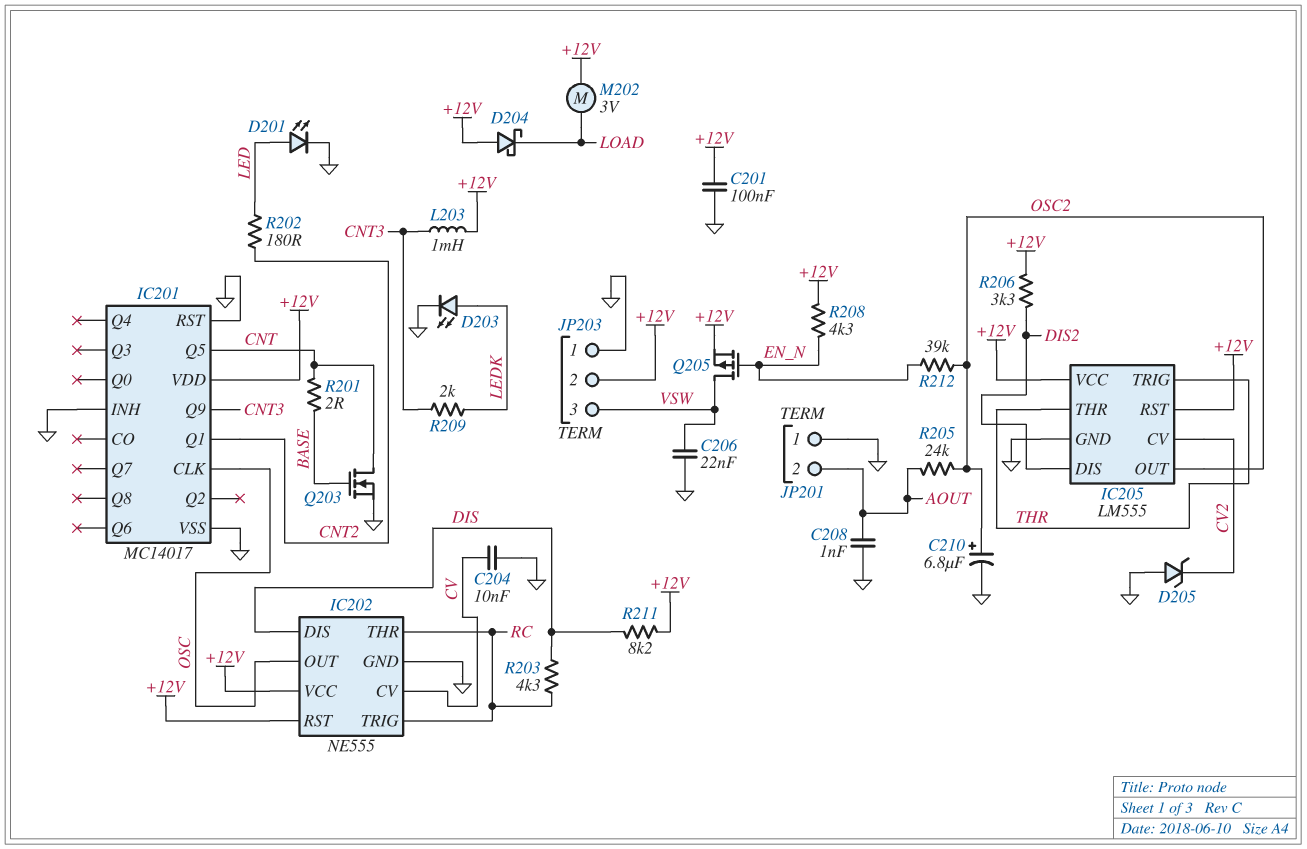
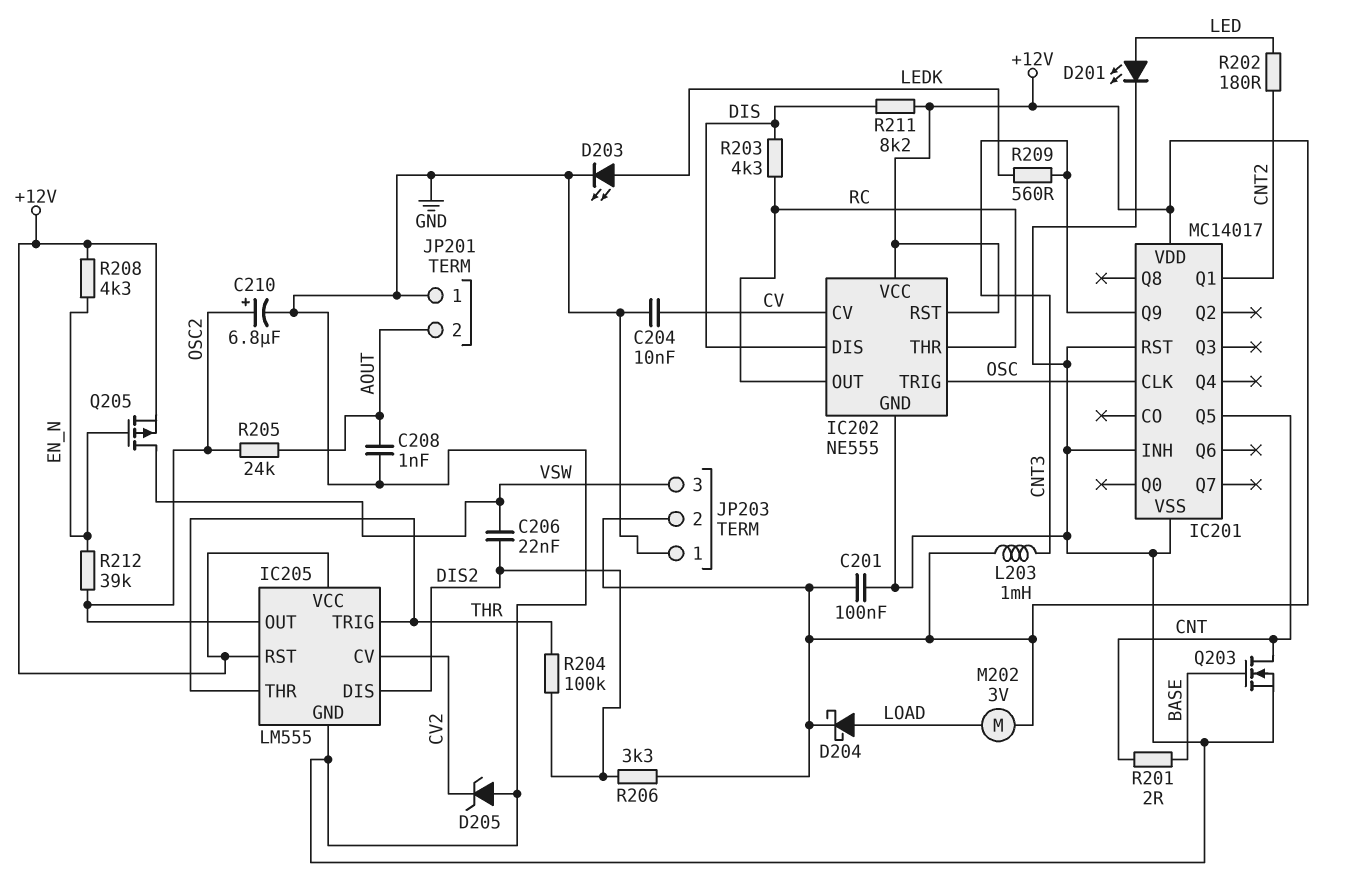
C206: 22nF (GND, VSW) -> 22nF (DIS2, VSW)
D204: schottky (A +12V, K LOAD) -> schottky (A LOAD, K +12V)
IC202 pin OUT: OSC -> RC
IC202 pin TRIG: RC -> OSC
R204: none -> 100k (DIS2, THR)
R209: 2k (CNT3, LEDK) -> 560 (CNT3, LEDK)

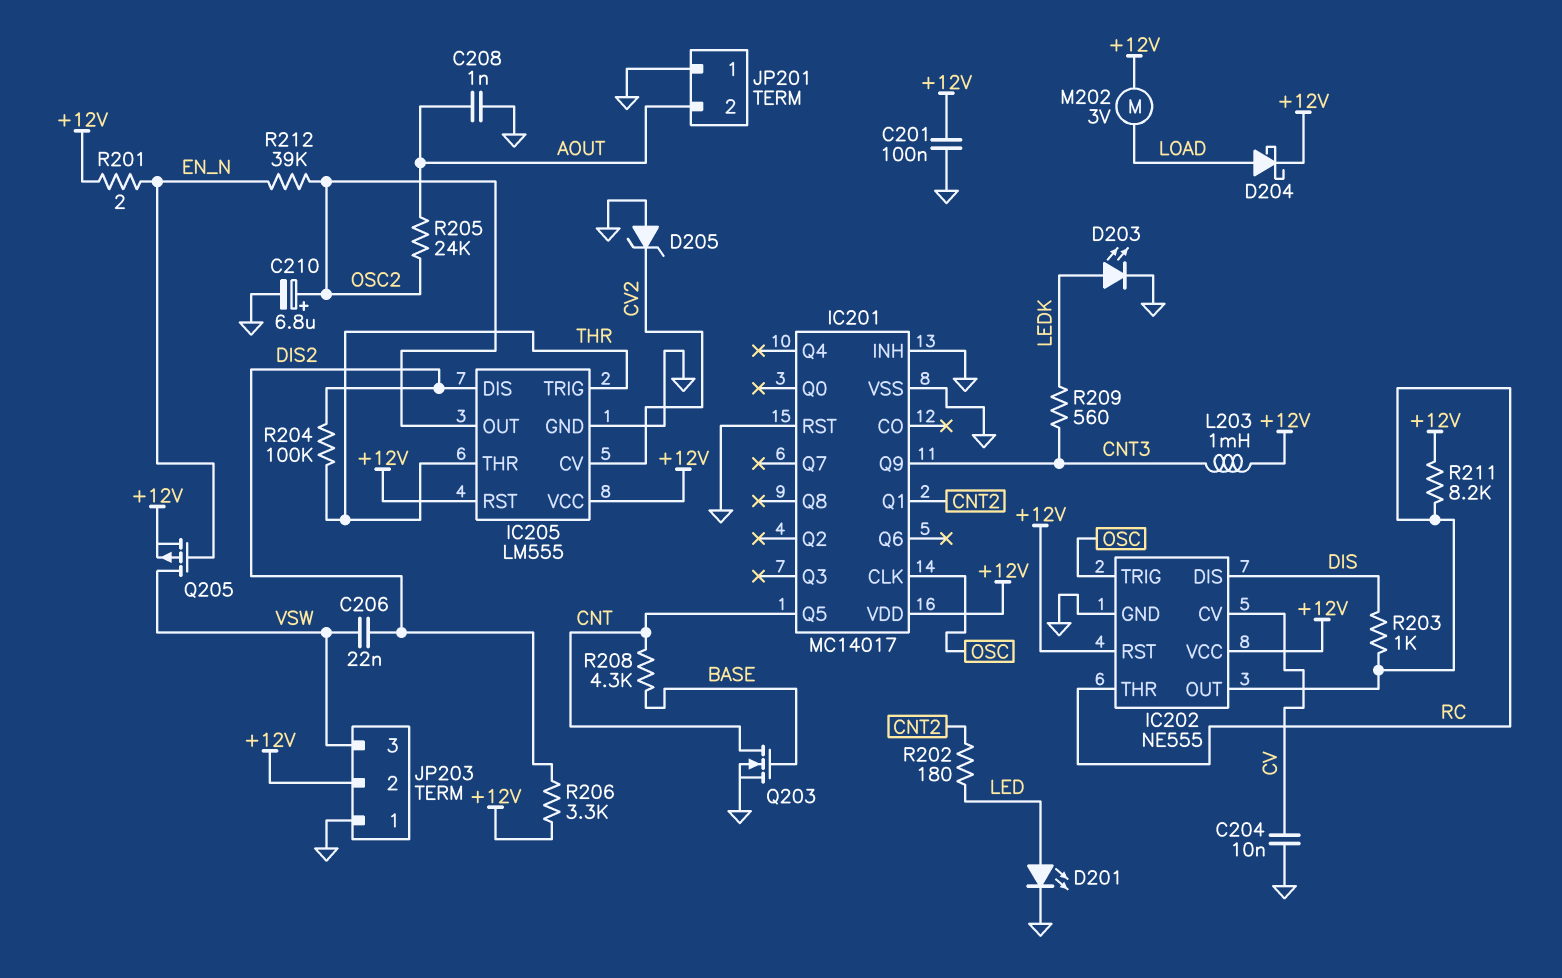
R201: 2 (BASE, CNT) -> 2 (+12V, EN_N)
R203: 4.3k (DIS, RC) -> 1k (DIS, RC)
R208: 4.3k (+12V, EN_N) -> 4.3k (BASE, CNT)
R211: 8.2k (+12V, DIS) -> 8.2k (+12V, RC)

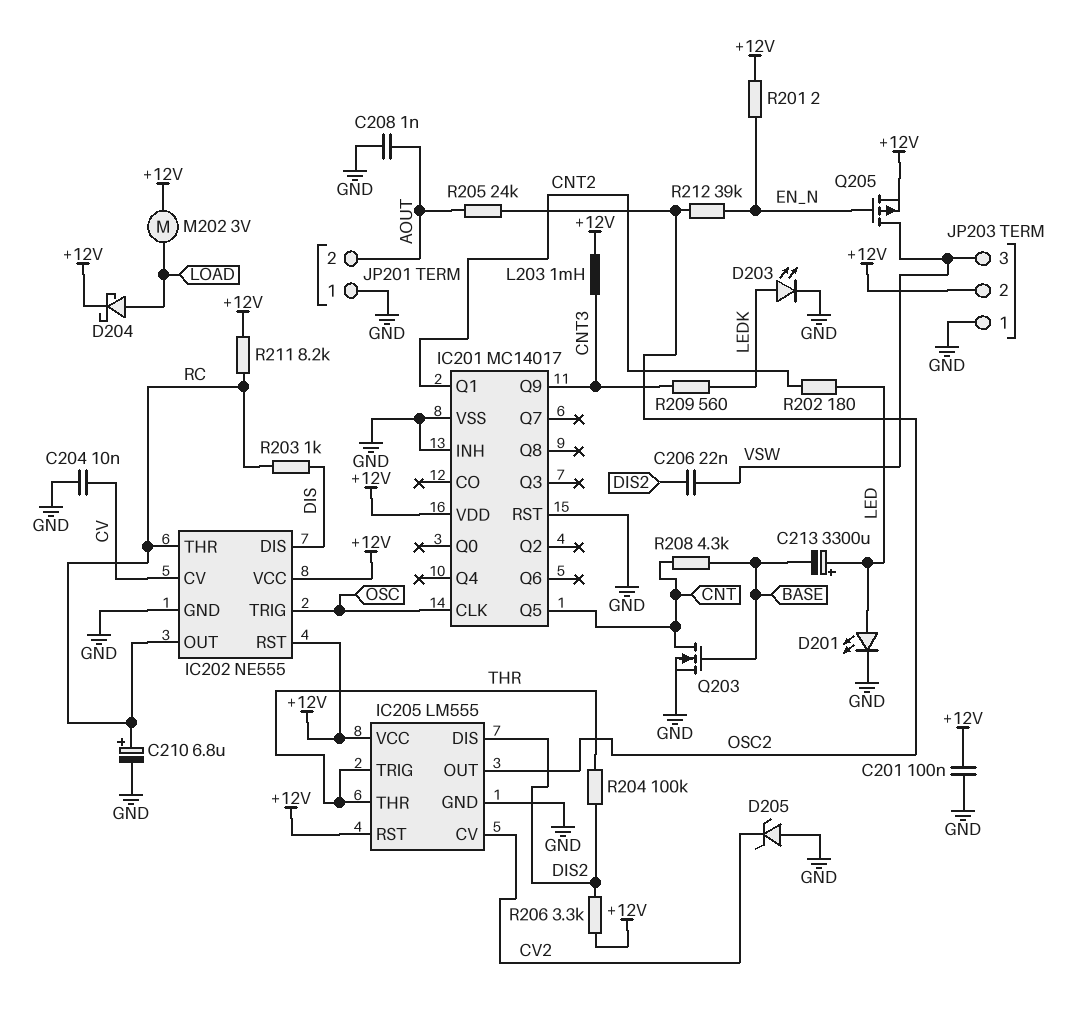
C210: 6.8uF (plus OSC2, minus GND) -> 6.8uF (plus RC, minus GND)
C213: none -> 3300uF (plus LED, minus BASE)

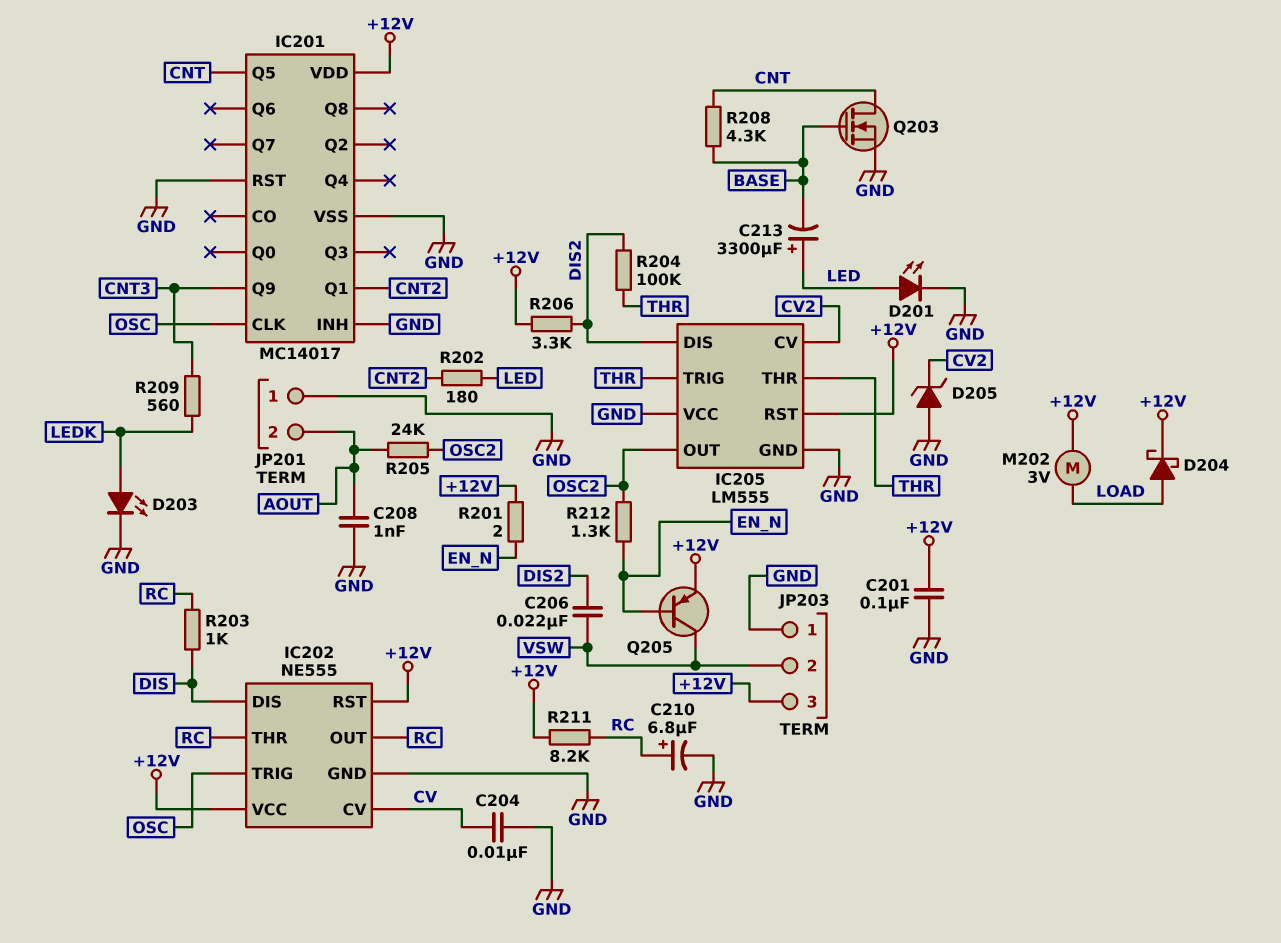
IC205 pin VCC: +12V -> GND
JP203 pin 2: +12V -> VSW
JP203 pin 3: VSW -> +12V
L203: 1mH (+12V, CNT3) -> none
Q205: PMOS (G EN_N, D VSW, S +12V) -> PNP (B EN_N, C VSW, E +12V)
R212: 39k (EN_N, OSC2) -> 1.3k (EN_N, OSC2)

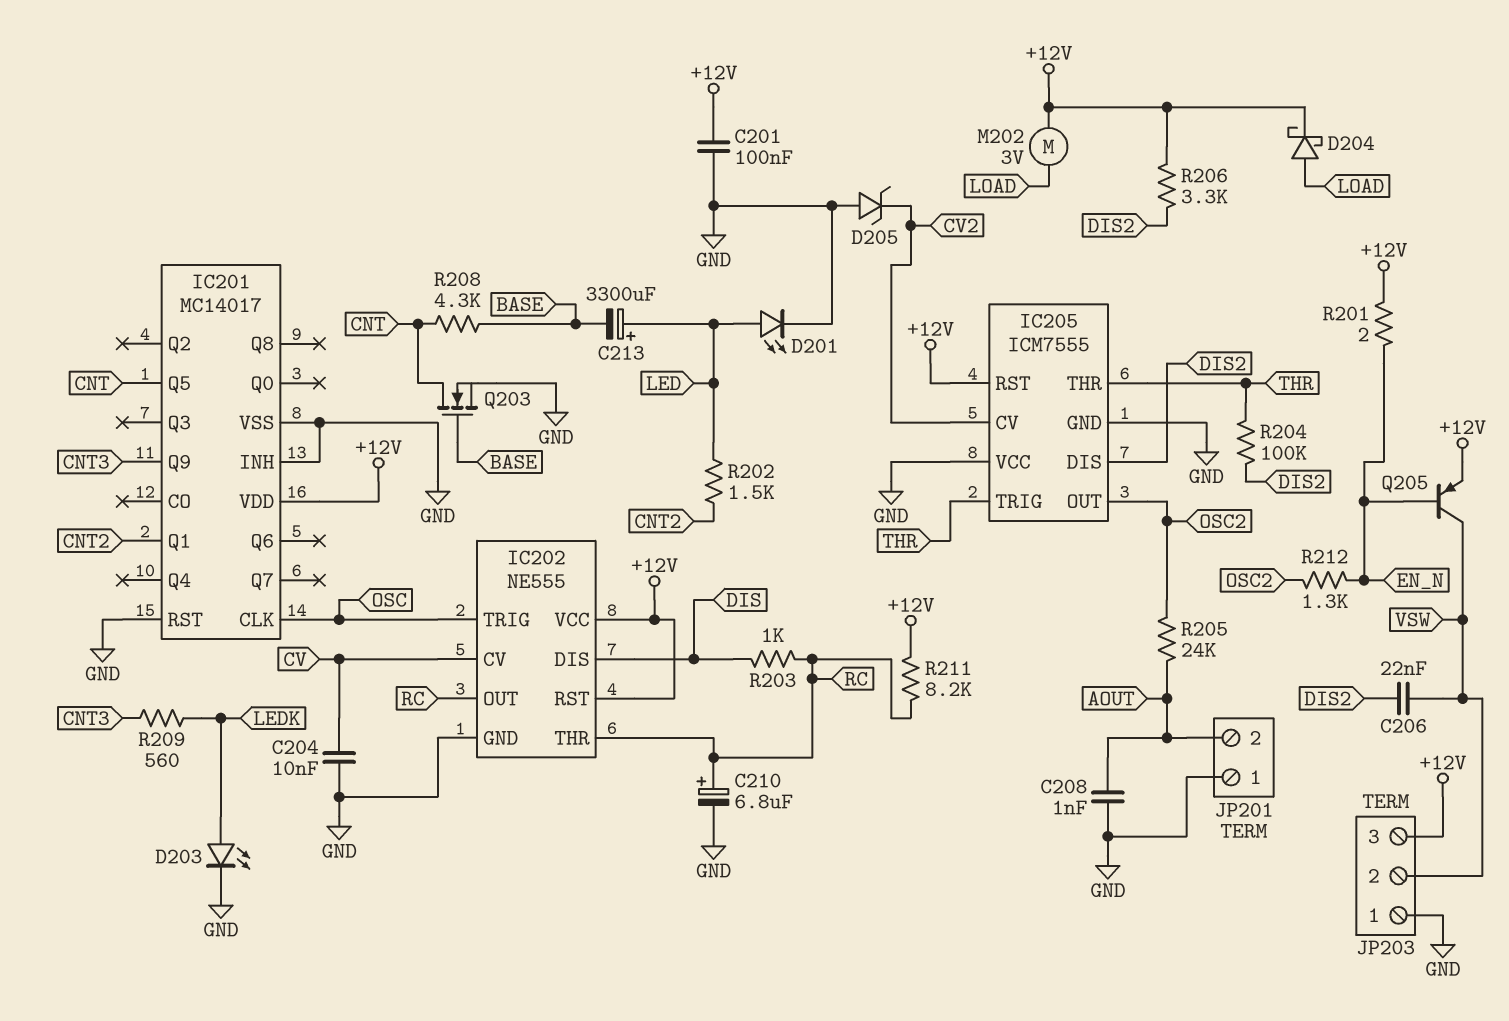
IC205: LM555 -> ICM7555
R202: 180 (CNT2, LED) -> 1.5k (CNT2, LED)

